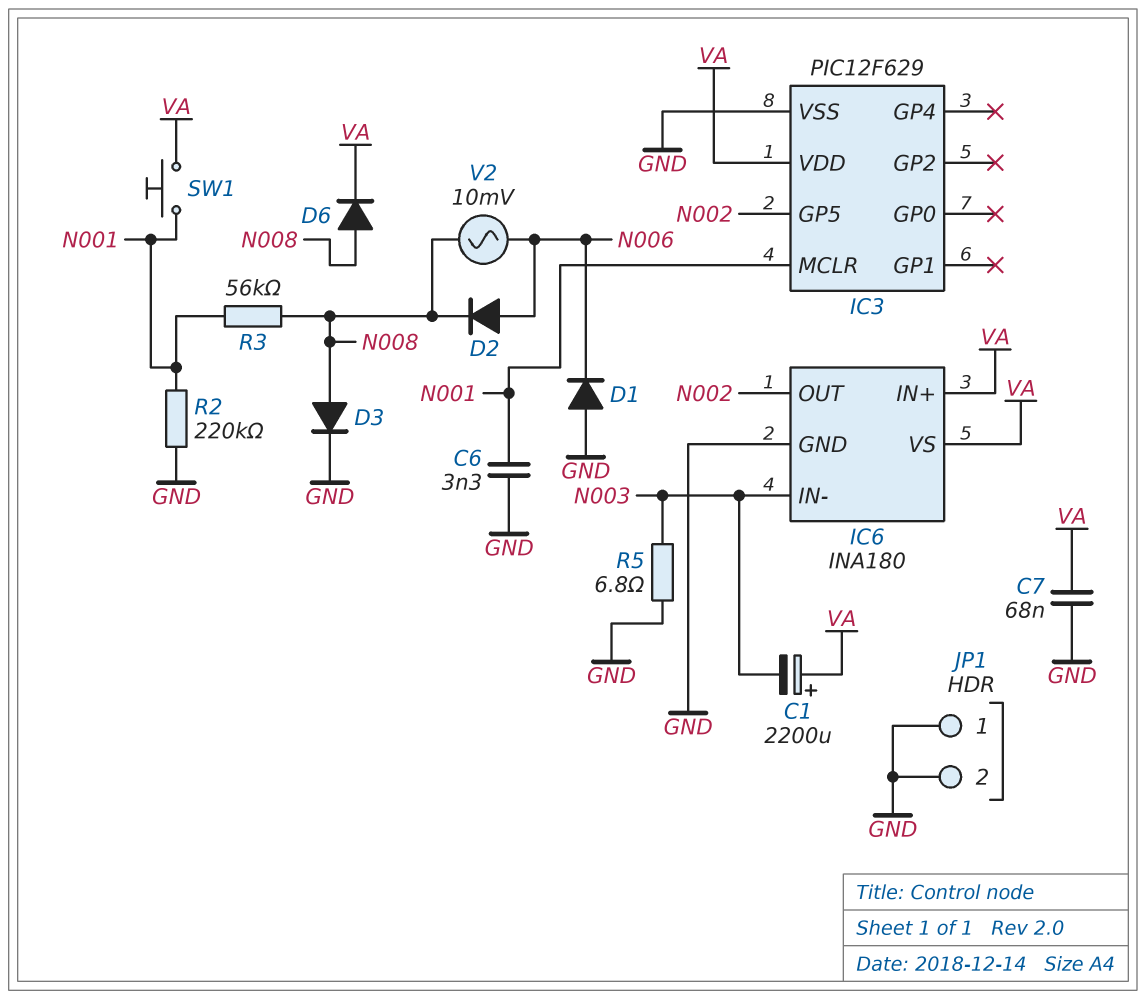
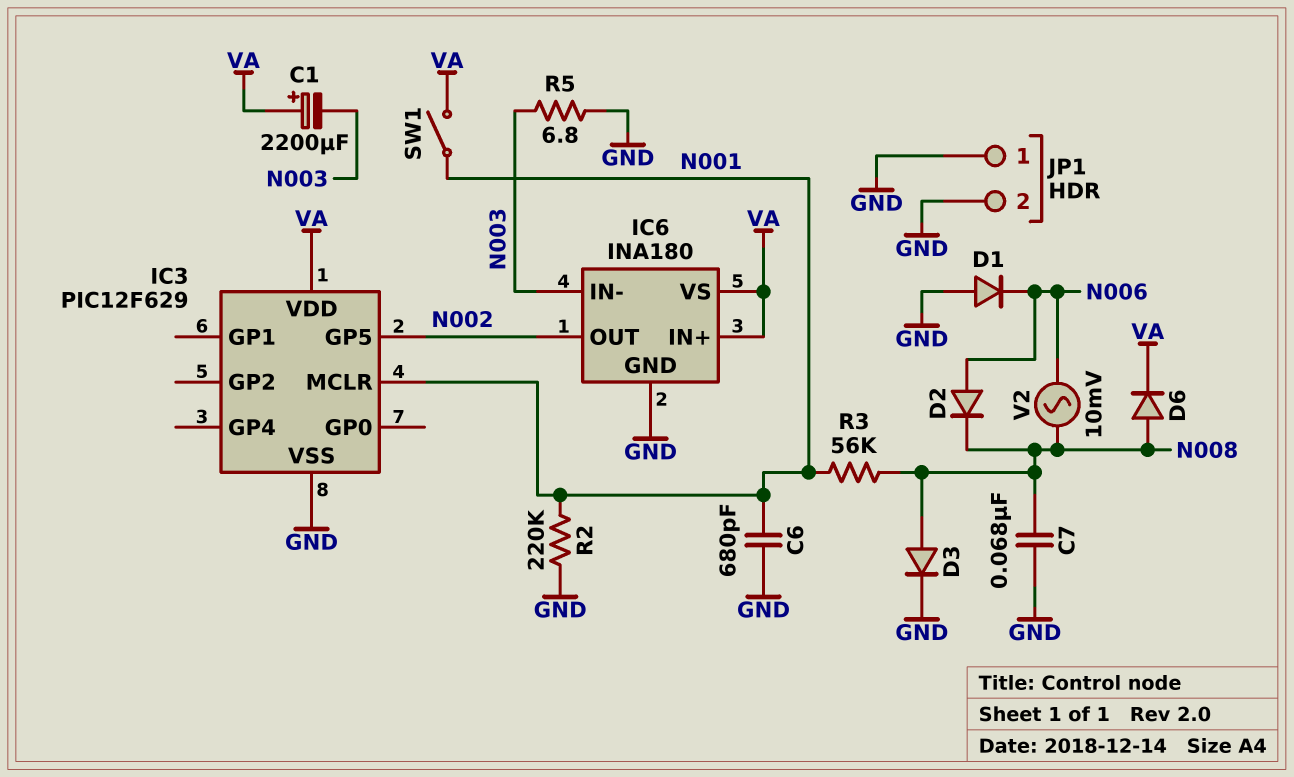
C6: 3.3nF (GND, N001) -> 680pF (GND, N001)
C7: 68nF (GND, VA) -> 68nF (GND, N008)
SW1: button (N001, VA) -> switch (N001, VA)

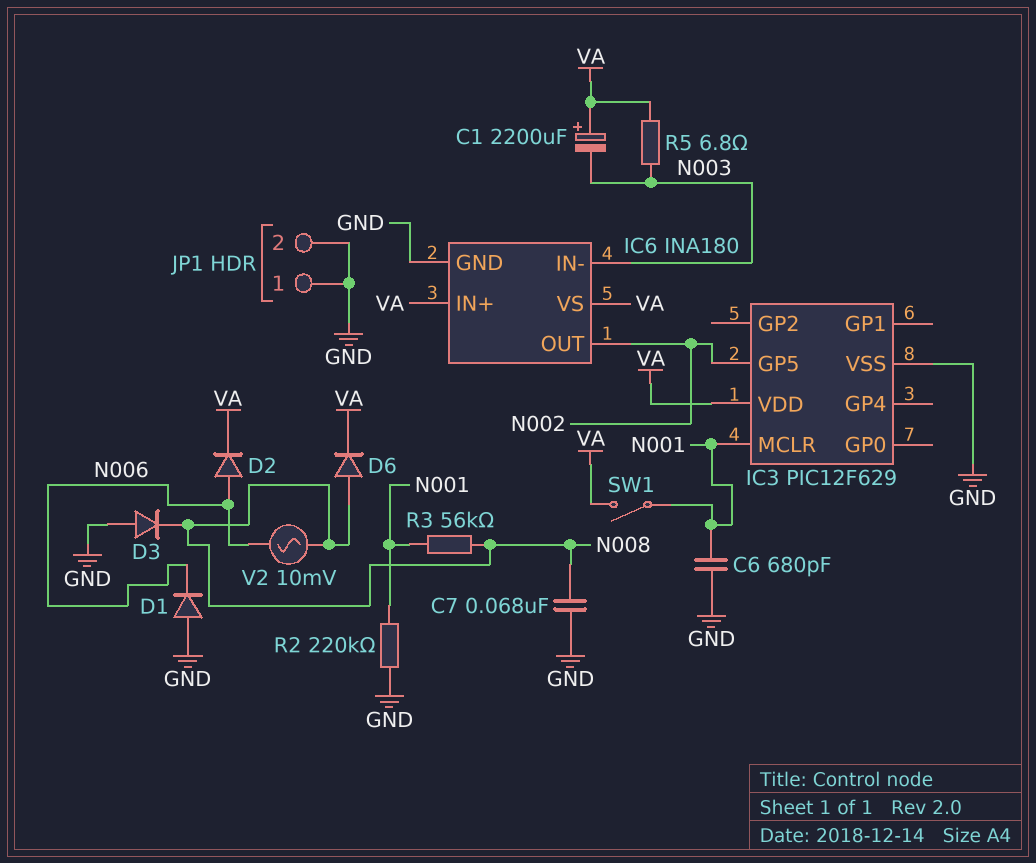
D2: diode (A N006, K N008) -> diode (A N006, K VA)
D3: diode (A N008, K GND) -> diode (A GND, K N008)
R5: 6.8 (GND, N003) -> 6.8 (N003, VA)

